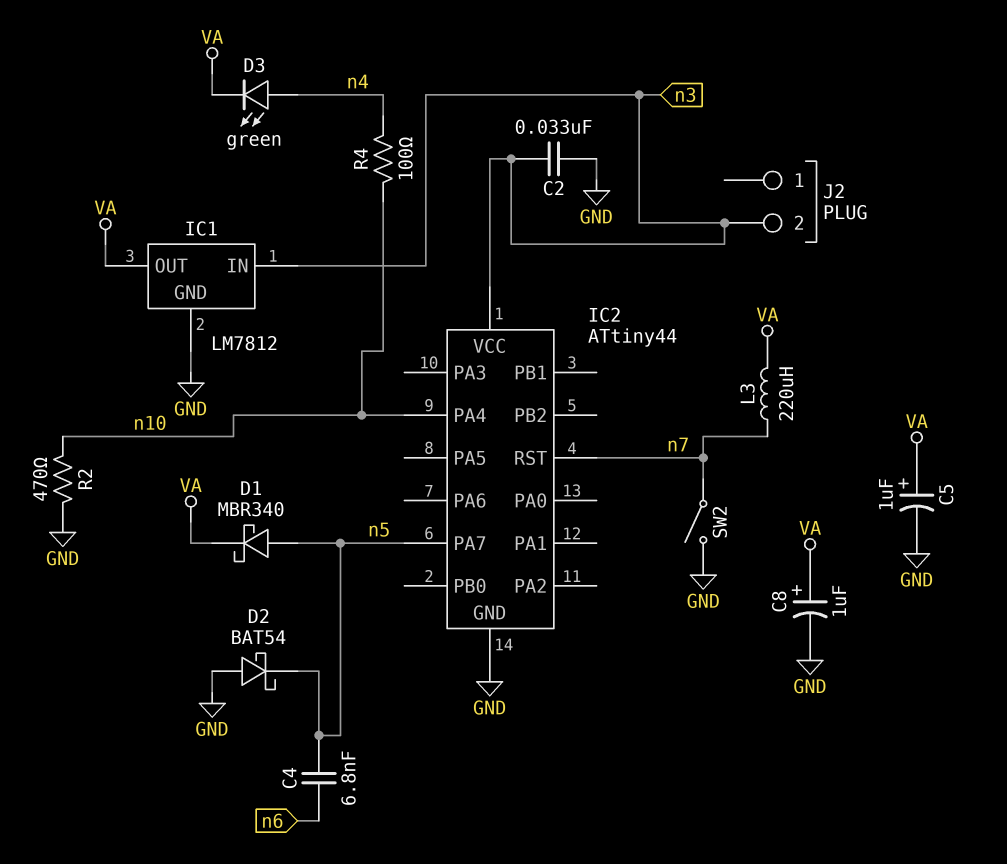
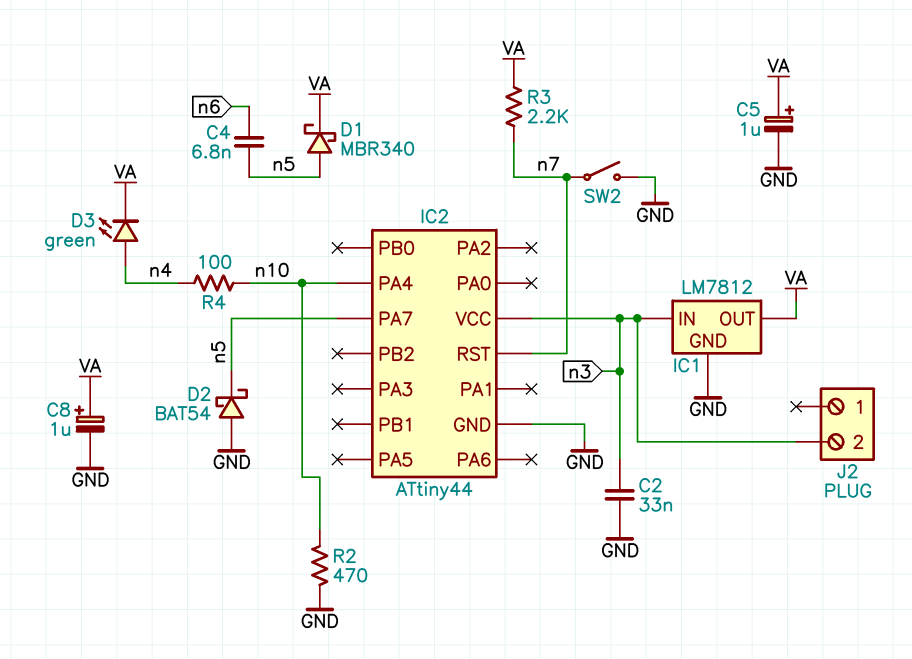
L3: 220uH (VA, n7) -> none
R3: none -> 2.2k (VA, n7)

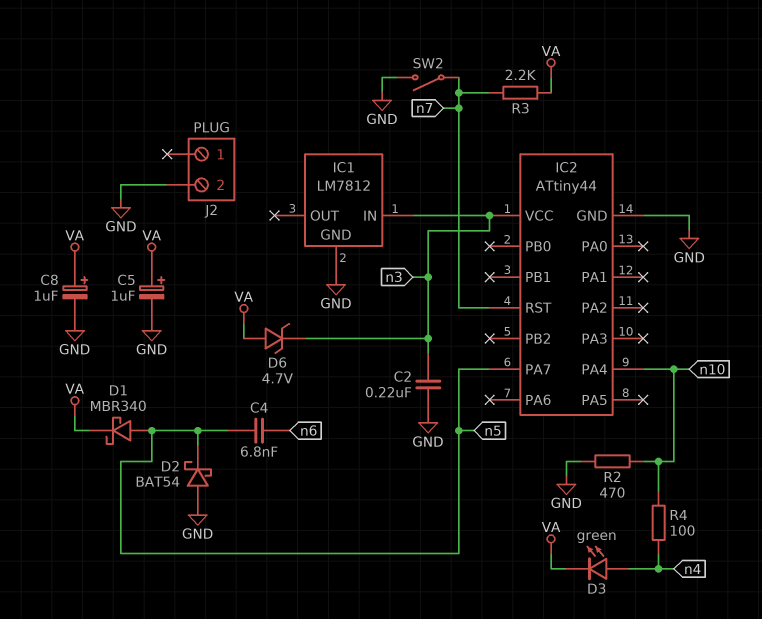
C2: 33nF (GND, n3) -> 220nF (GND, n3)
D6: none -> zener 4.7V (A VA, K n3)
IC1 pin OUT: VA -> none
J2 pin 2: n3 -> GND

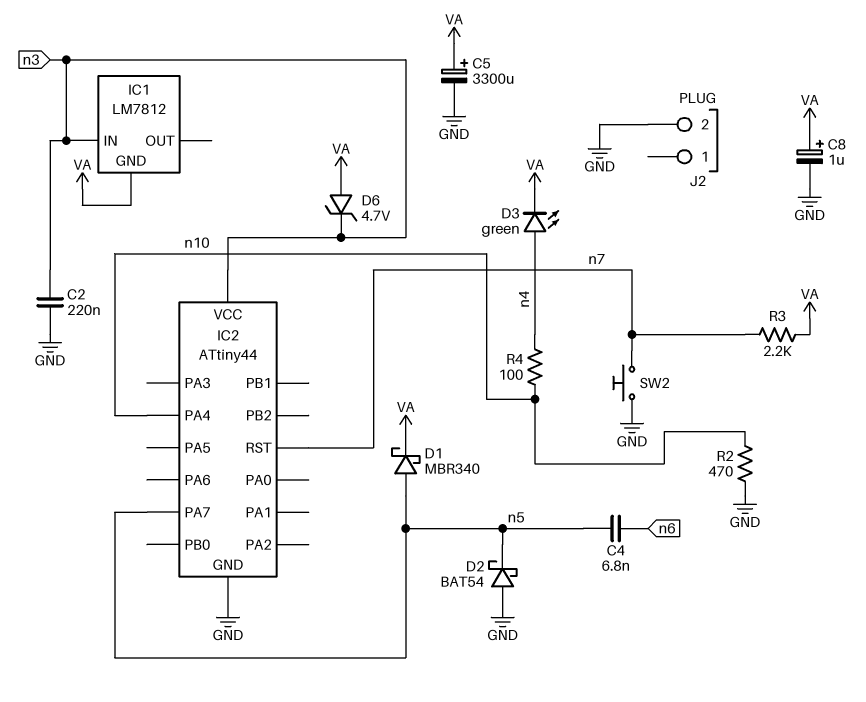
C5: 1uF (plus VA, minus GND) -> 3300uF (plus VA, minus GND)
IC1 pin GND: GND -> VA
SW2: switch (GND, n7) -> button (GND, n7)

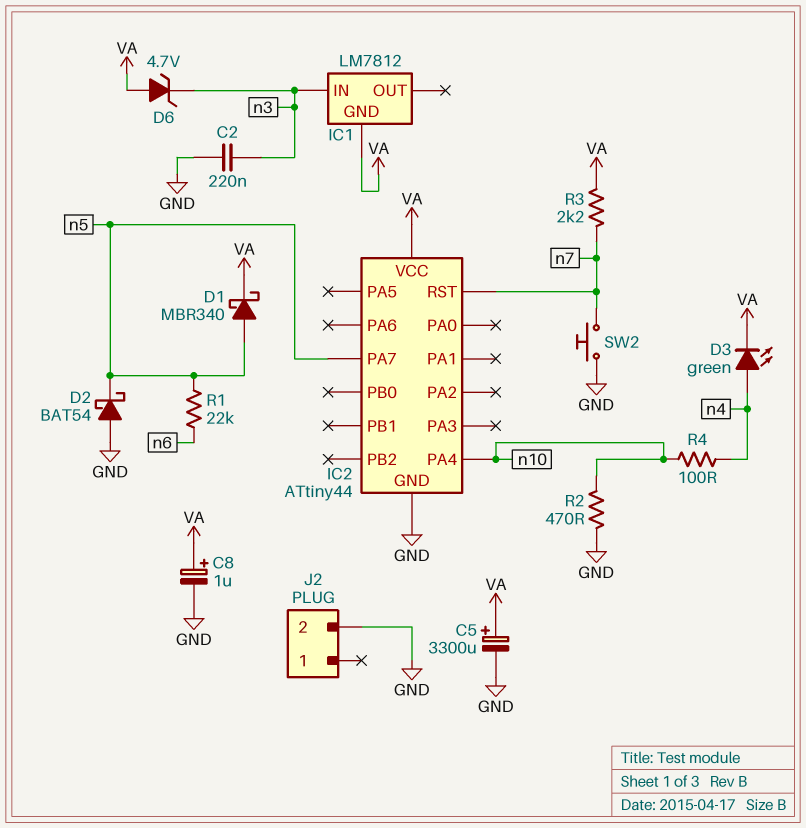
C4: 6.8nF (n5, n6) -> none
IC2 pin VCC: n3 -> VA
R1: none -> 22k (n5, n6)

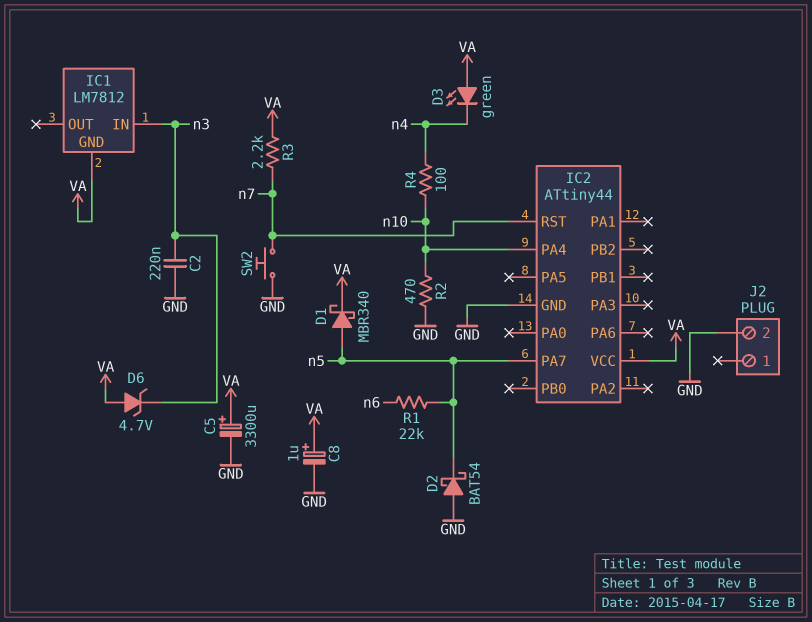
D3: LED green (A n4, K VA) -> LED green (A VA, K n4)

